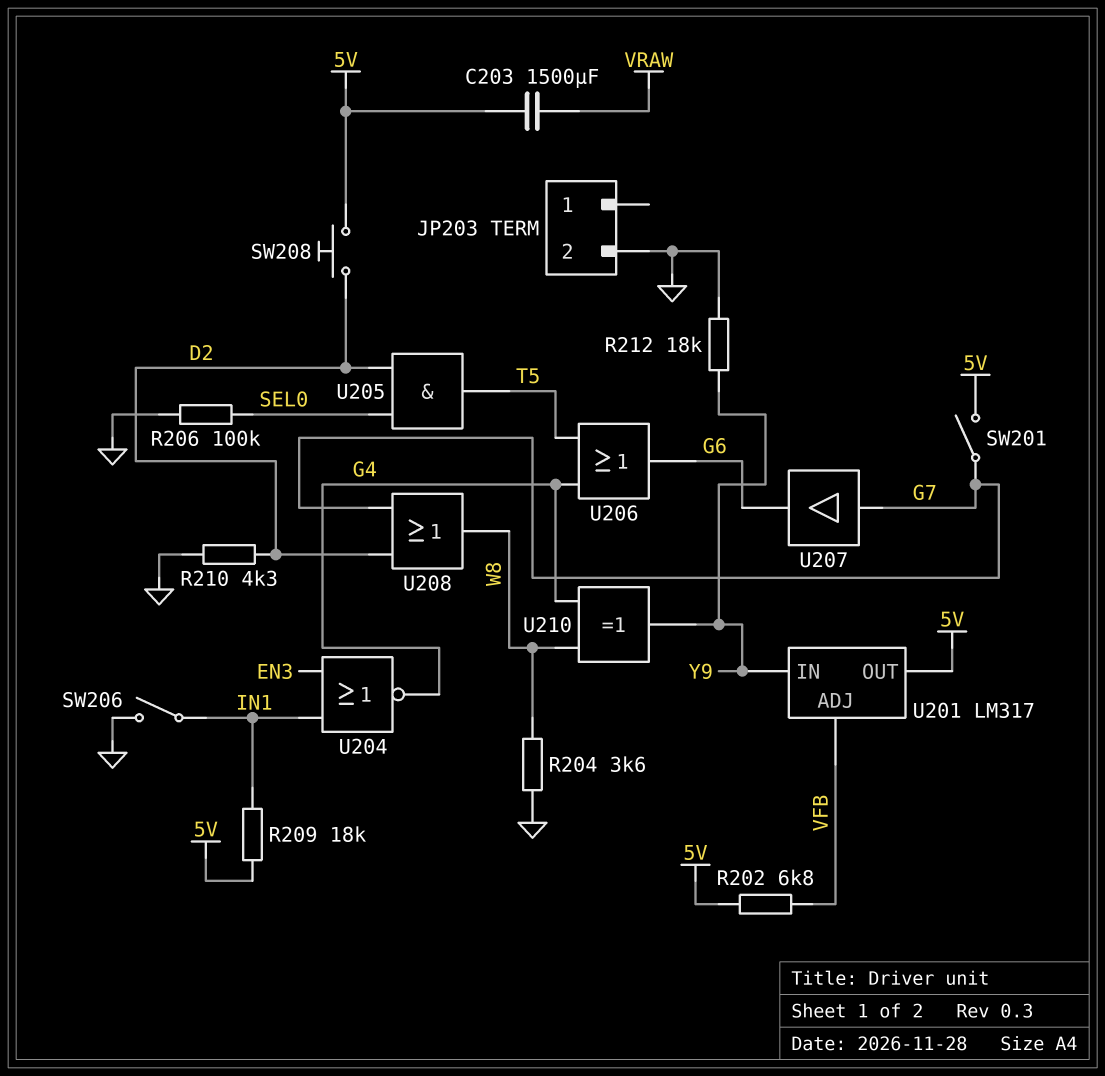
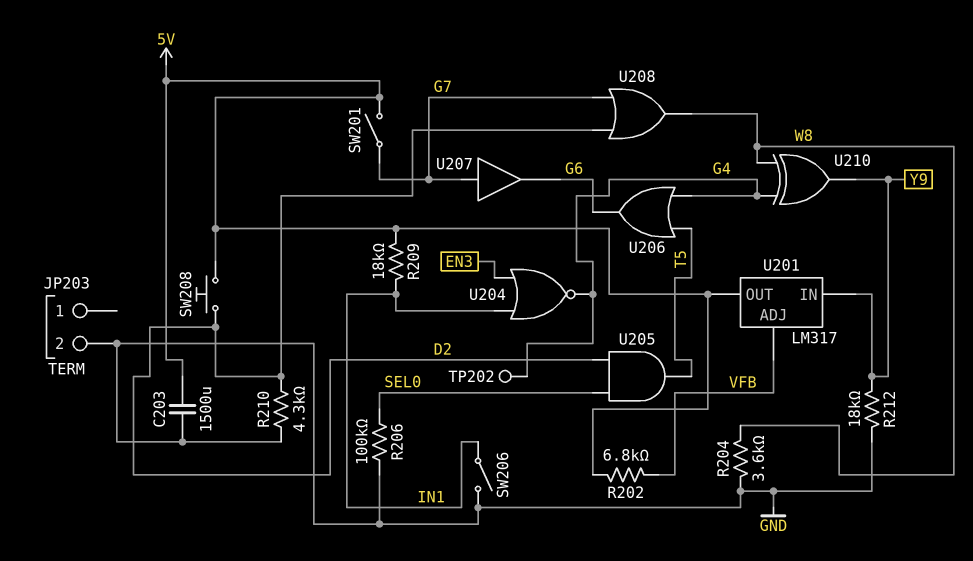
C203: 1500uF (5V, VRAW) -> 1500uF (5V, GND)
TP202: none -> test point (G4)

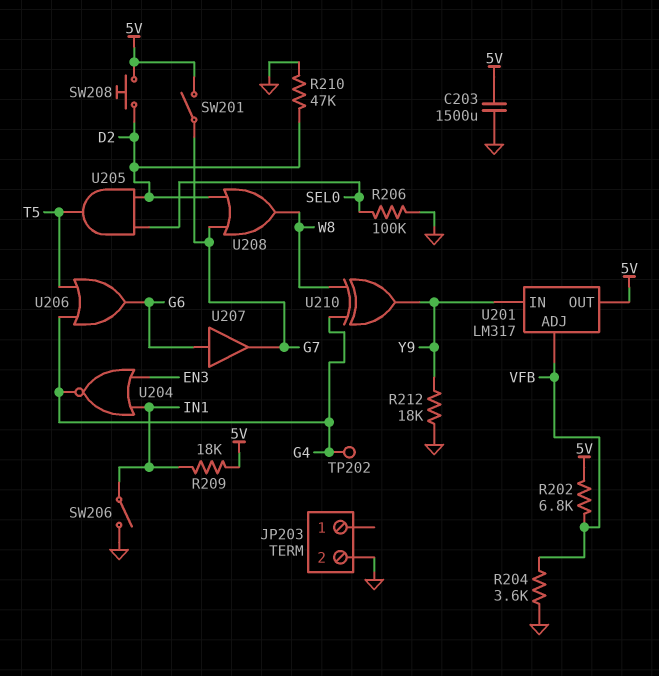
R204: 3.6k (GND, W8) -> 3.6k (GND, VFB)
R210: 4.3k (D2, GND) -> 47k (D2, GND)
U207: buffer (in G7, out G6) -> buffer (in G6, out G7)

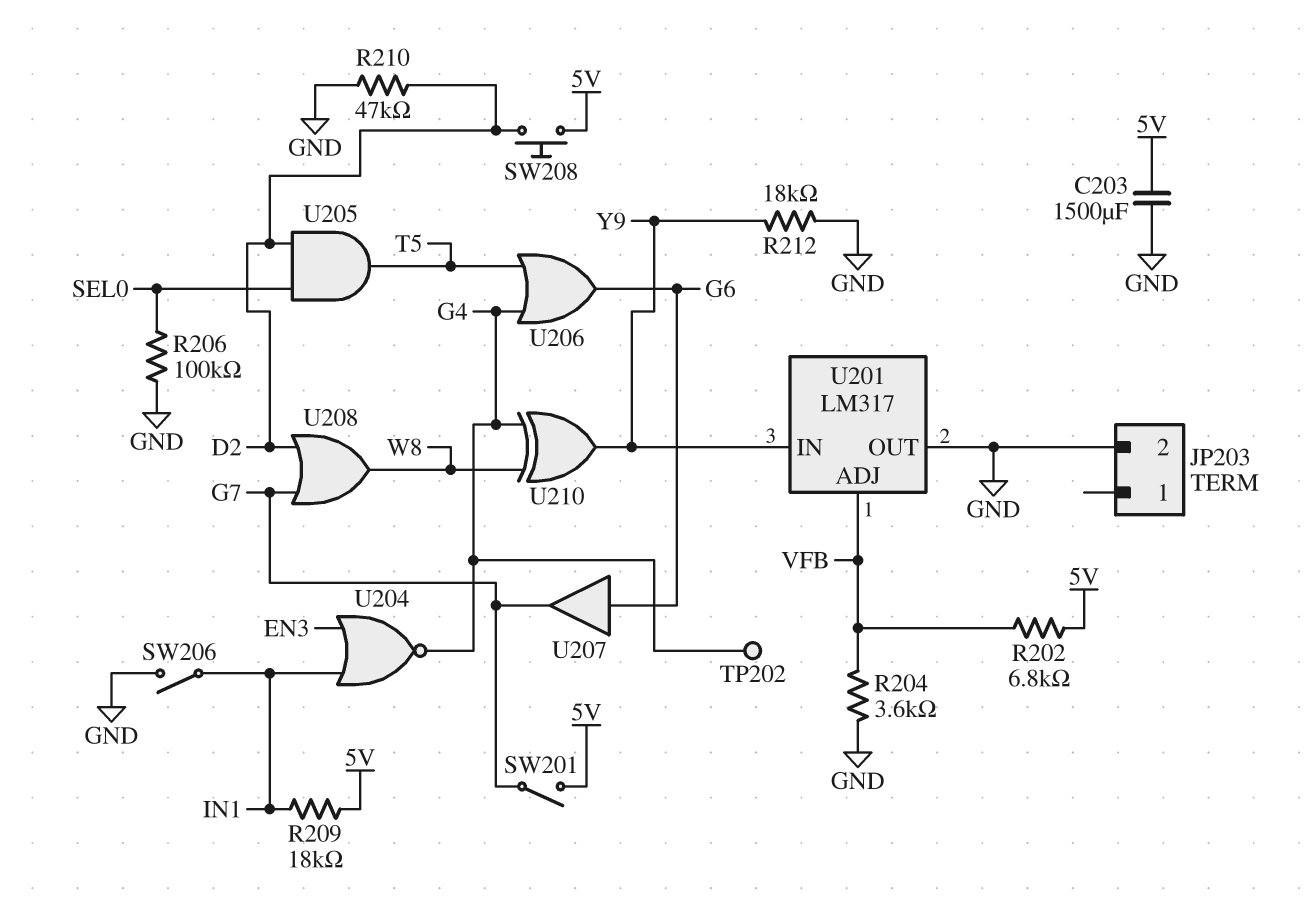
U201 pin OUT: 5V -> GND

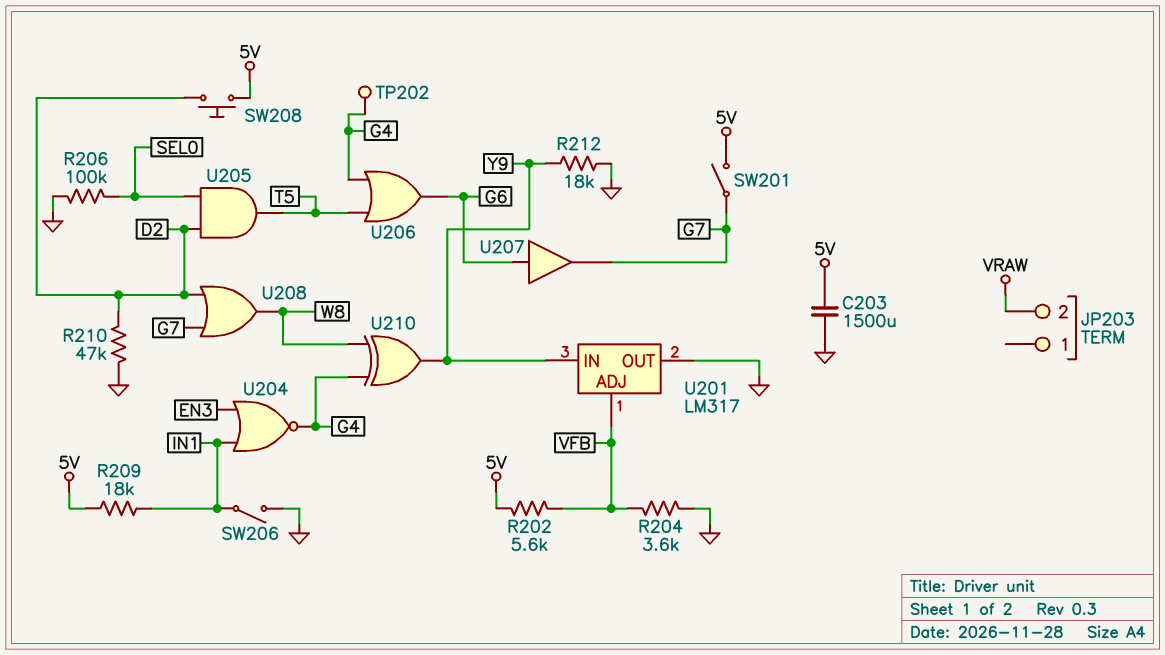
JP203 pin 2: GND -> VRAW
R202: 6.8k (5V, VFB) -> 5.6k (5V, VFB)

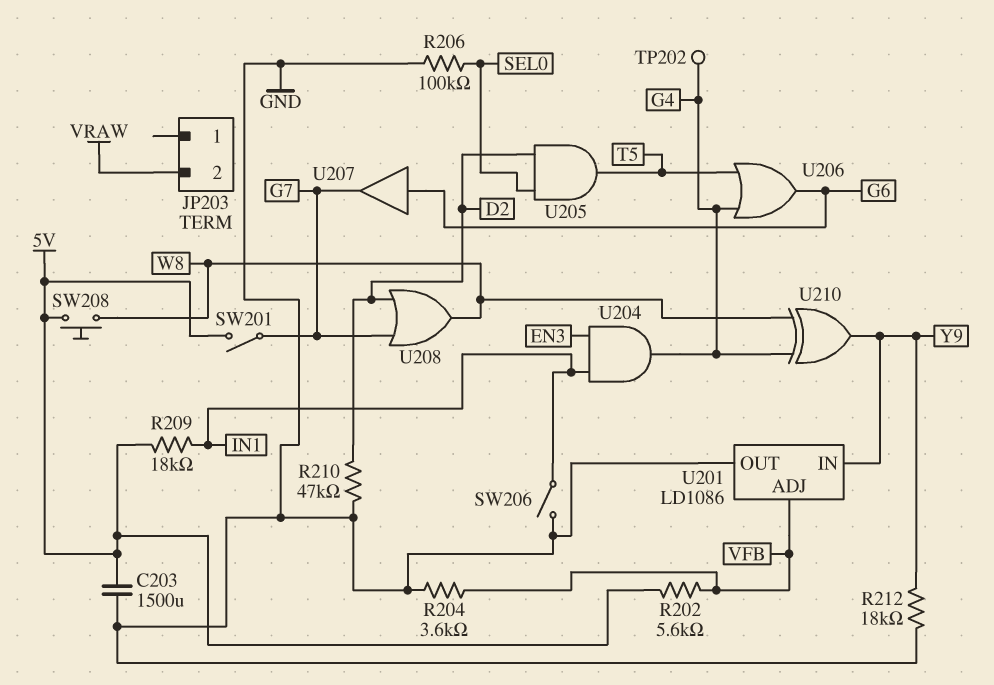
SW208: button (5V, D2) -> button (5V, W8)
U201: LM317 -> LD1086
U204: NOR (in EN3, in IN1, out G4) -> AND (in EN3, in IN1, out G4)

